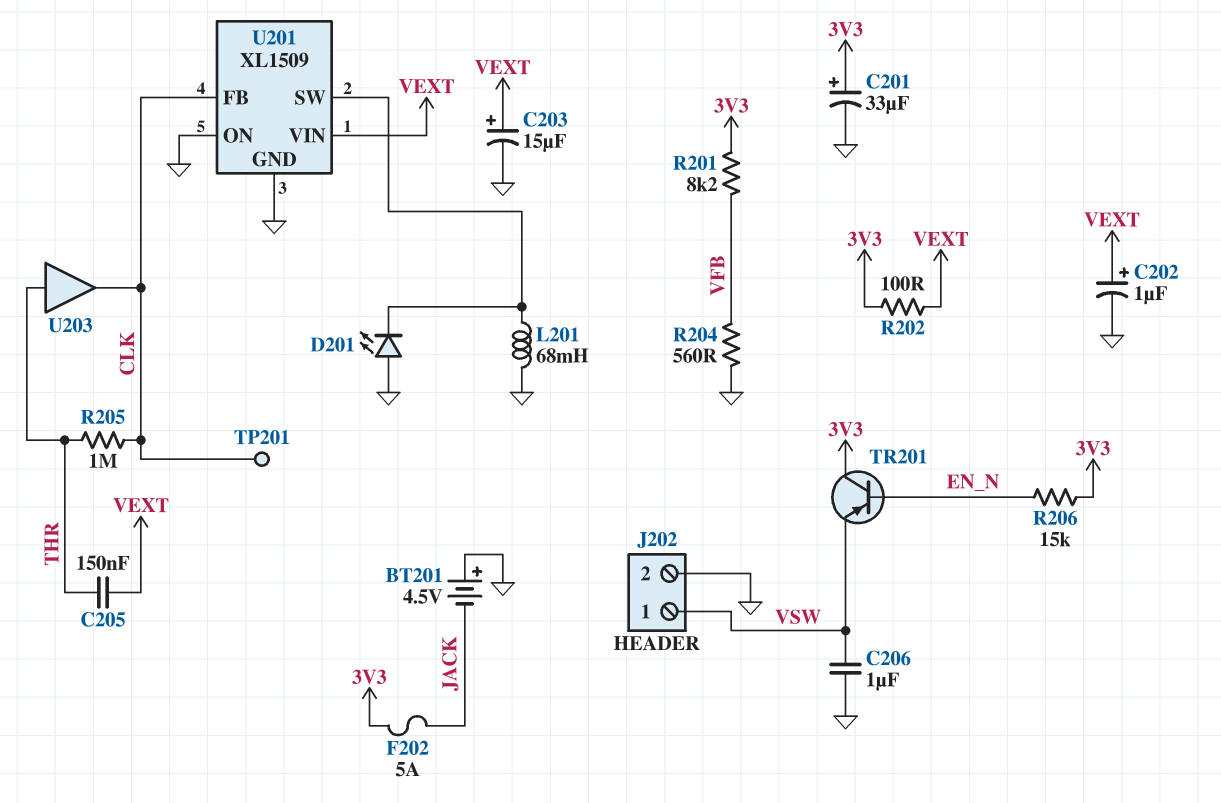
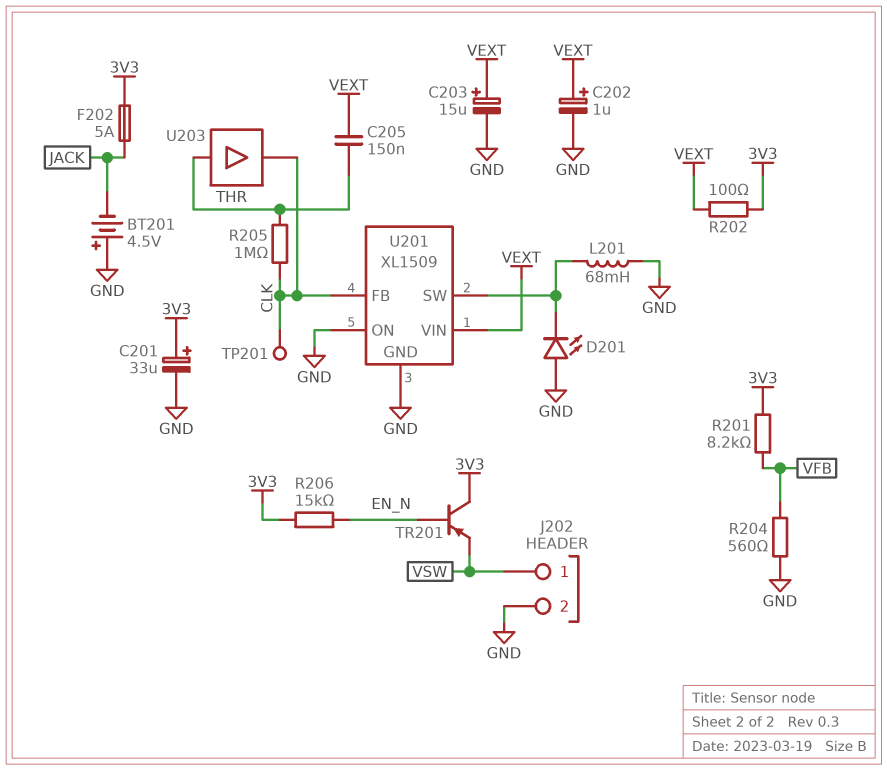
C206: 1uF (GND, VSW) -> none

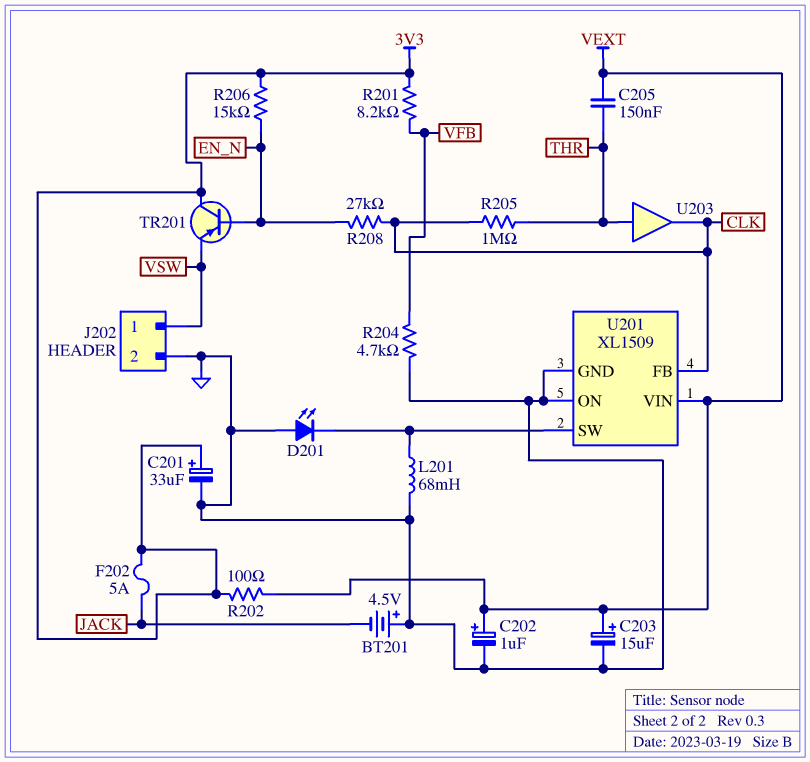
R204: 560 (GND, VFB) -> 4.7k (GND, VFB)
R208: none -> 27k (CLK, EN_N)
TP201: test point (CLK) -> none

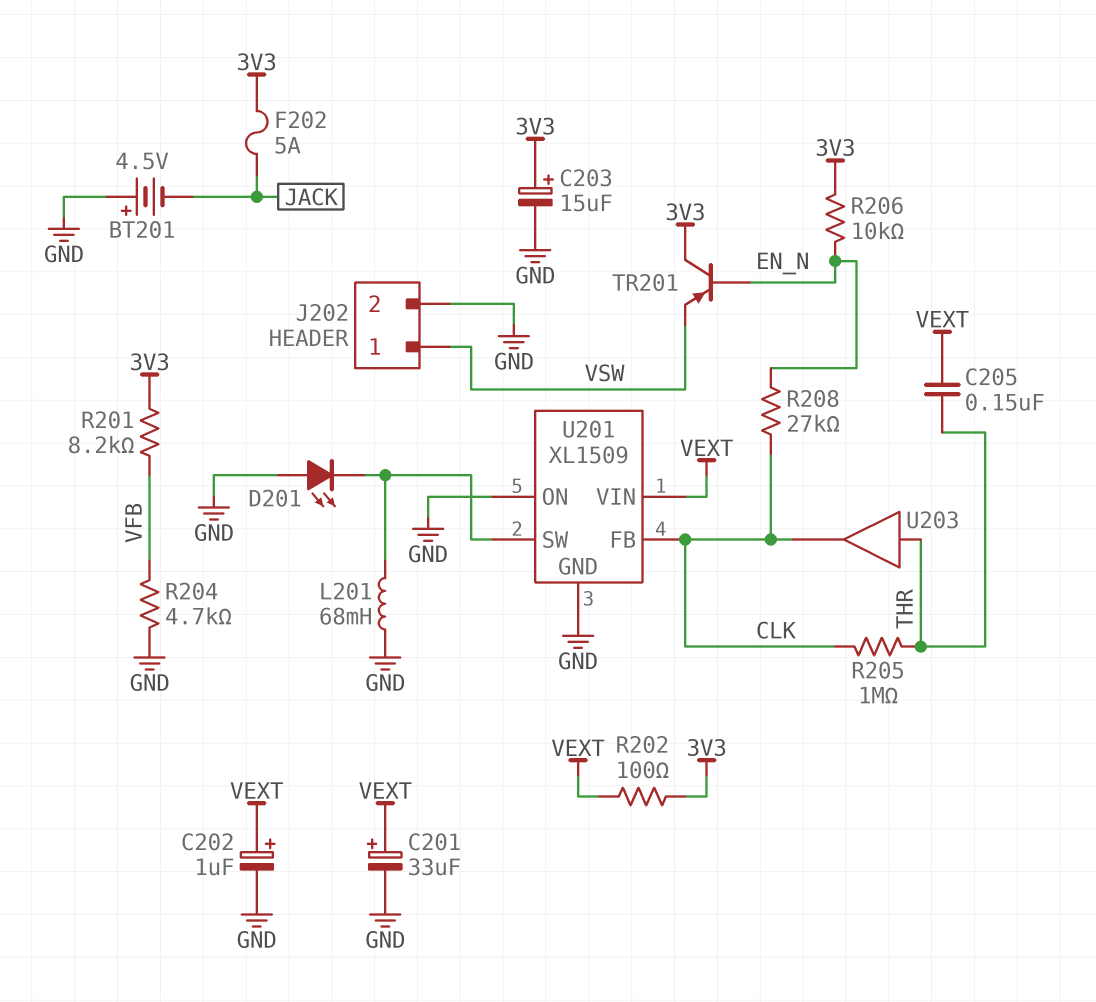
C201: 33uF (plus 3V3, minus GND) -> 33uF (plus VEXT, minus GND)
C203: 15uF (plus VEXT, minus GND) -> 15uF (plus 3V3, minus GND)
R206: 15k (3V3, EN_N) -> 10k (3V3, EN_N)

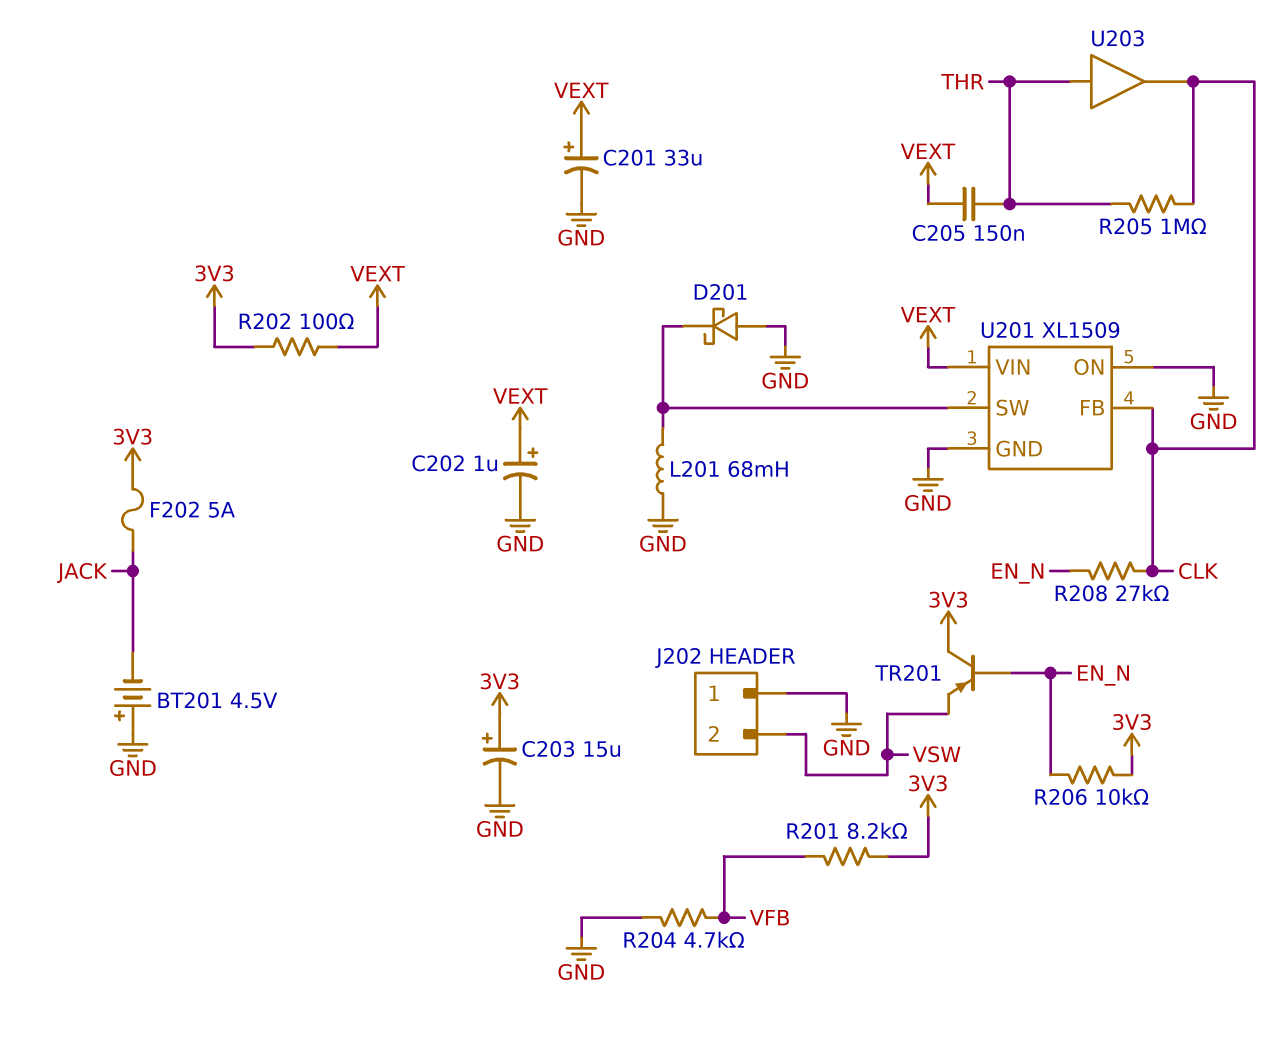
D201: LED (A GND, K U201/SW) -> schottky (A GND, K U201/SW)
J202 pin 1: VSW -> GND
J202 pin 2: GND -> VSW

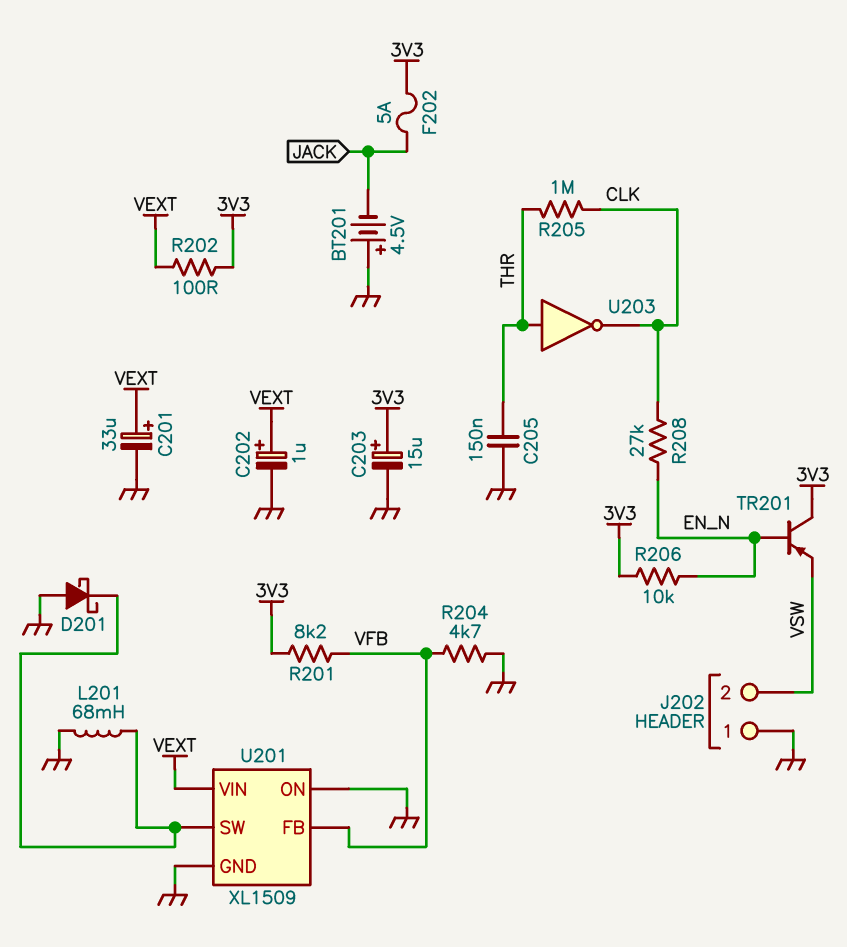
C205: 150nF (THR, VEXT) -> 150nF (GND, THR)
U201 pin FB: CLK -> VFB
U203: buffer (in THR, out CLK) -> NOT (in THR, out CLK)

